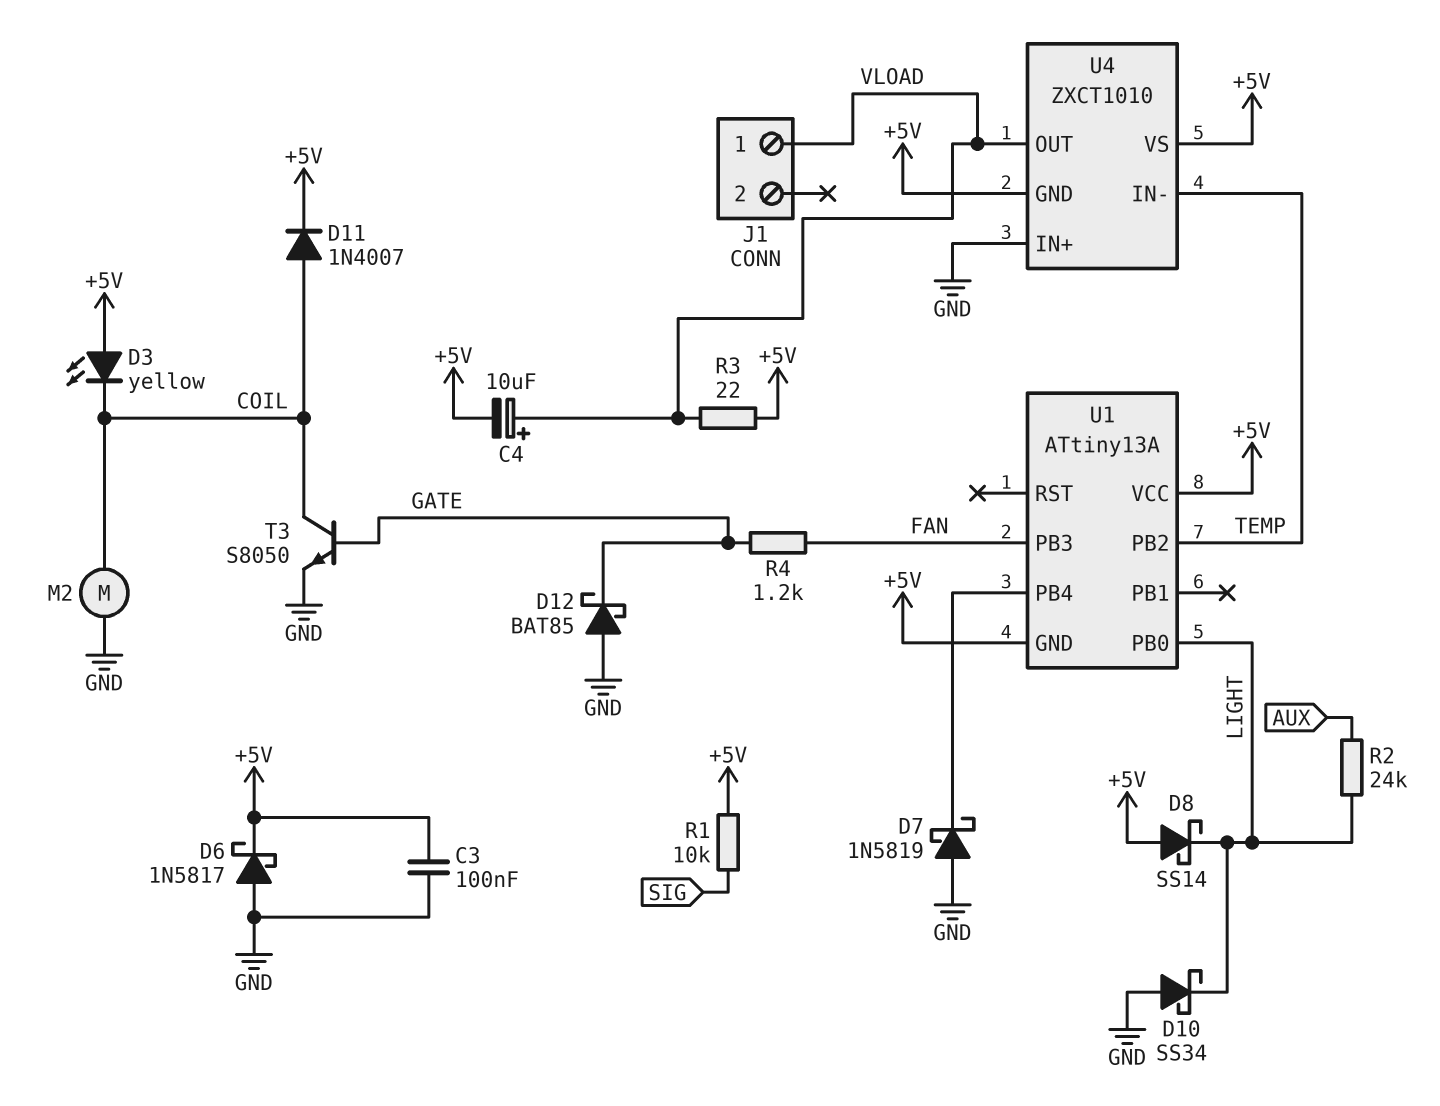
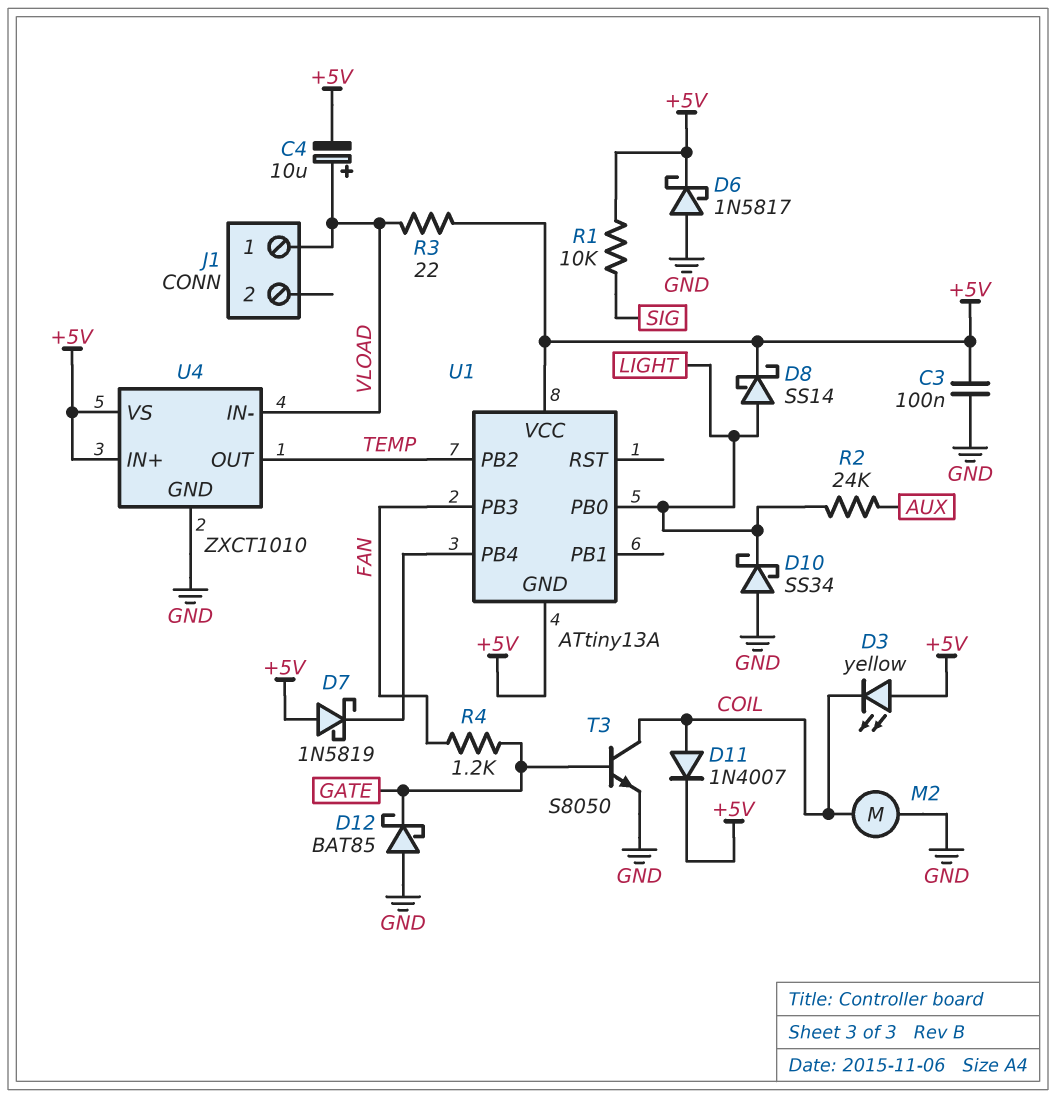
D7: schottky 1N5819 (A GND, K U1/PB4) -> schottky 1N5819 (A +5V, K U1/PB4)
D8: schottky SS14 (A +5V, K LIGHT) -> schottky SS14 (A LIGHT, K +5V)
U4 pin GND: +5V -> GND
U4 pin IN+: GND -> +5V
U4 pin IN-: TEMP -> VLOAD
U4 pin OUT: VLOAD -> TEMP

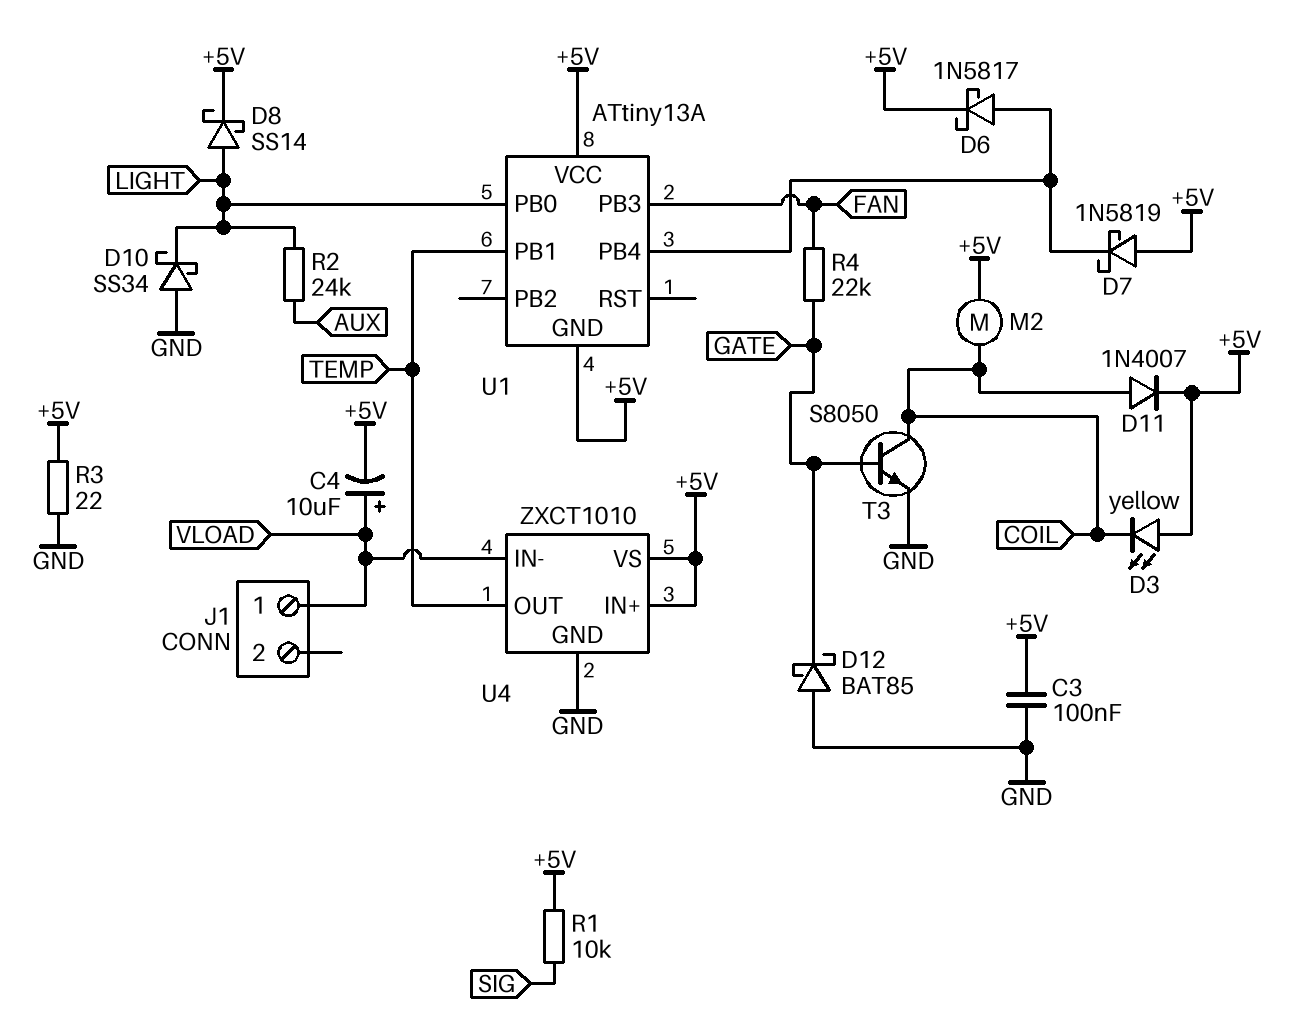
D6: schottky 1N5817 (A GND, K +5V) -> schottky 1N5817 (A U1/PB4, K +5V)
M2: motor (COIL, GND) -> motor (+5V, COIL)
R3: 22 (+5V, VLOAD) -> 22 (+5V, GND)
R4: 1.2k (FAN, GATE) -> 22k (FAN, GATE)
U1 pin PB1: none -> TEMP
U1 pin PB2: TEMP -> none

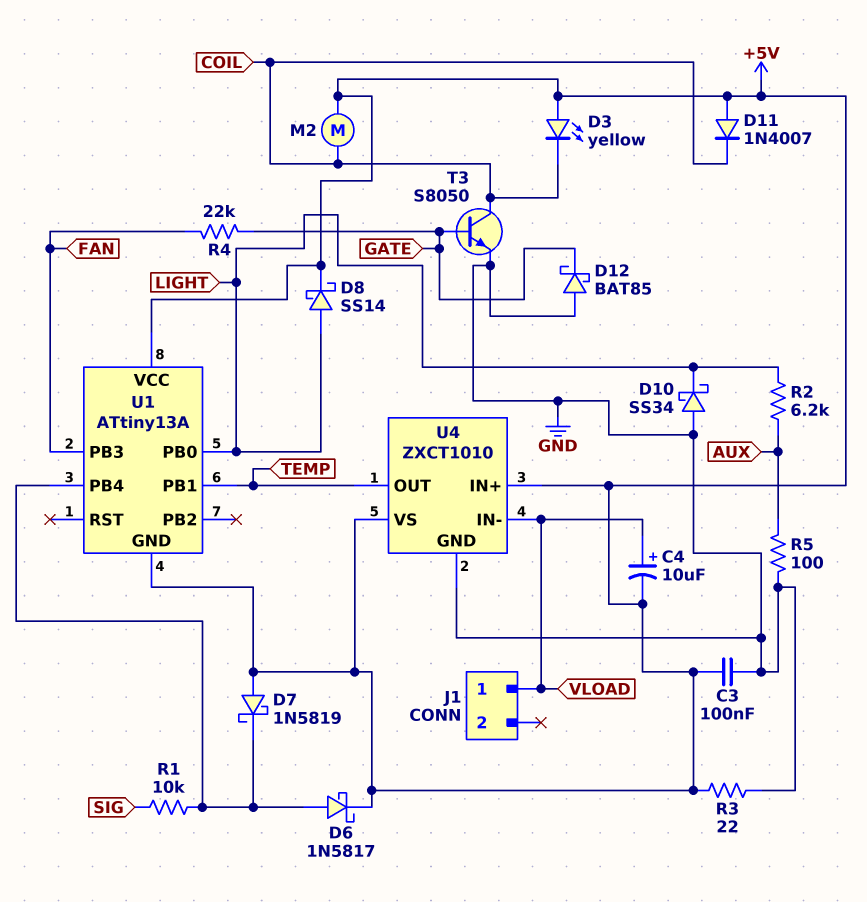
D11: diode 1N4007 (A COIL, K +5V) -> diode 1N4007 (A +5V, K COIL)
R1: 10k (+5V, SIG) -> 10k (SIG, U1/PB4)
R2: 24k (AUX, LIGHT) -> 6.2k (AUX, LIGHT)
R5: none -> 100 (AUX, GND)

